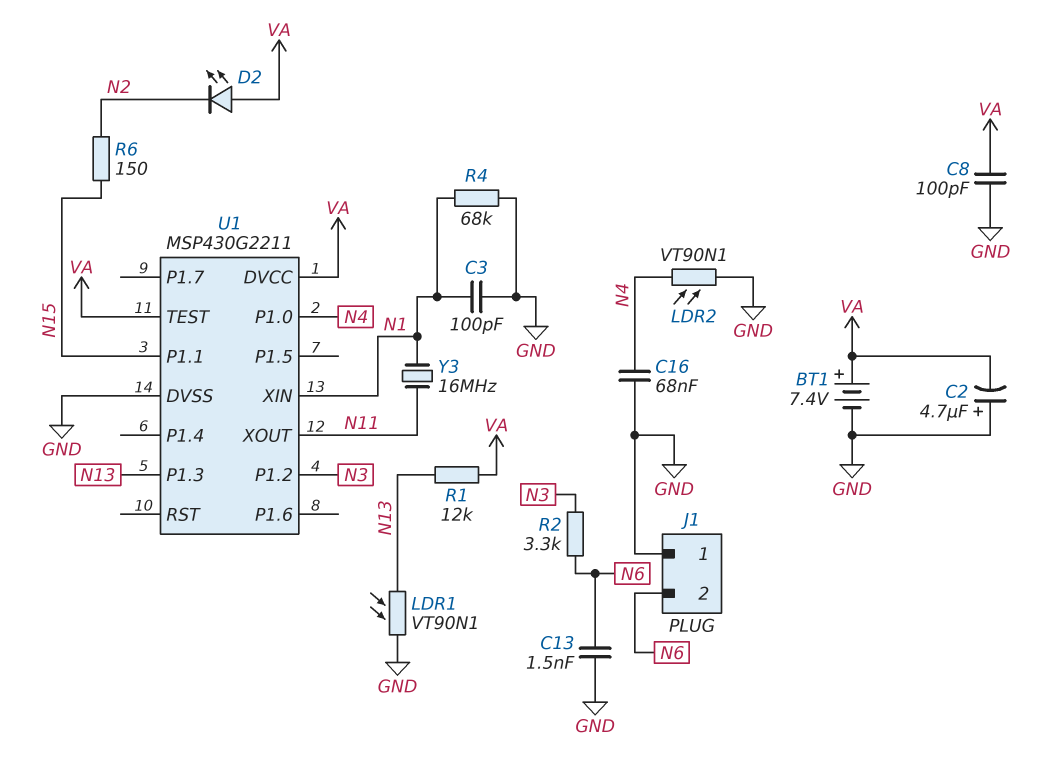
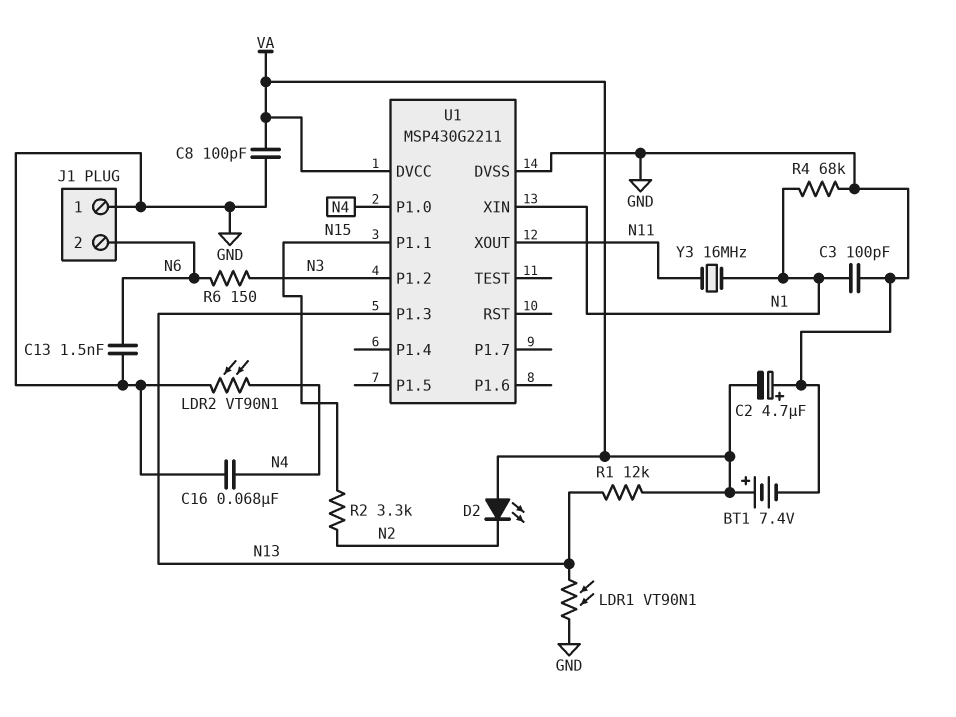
R2: 3.3k (N3, N6) -> 3.3k (N2, N15)
R6: 150 (N2, N15) -> 150 (N3, N6)
U1 pin TEST: VA -> none

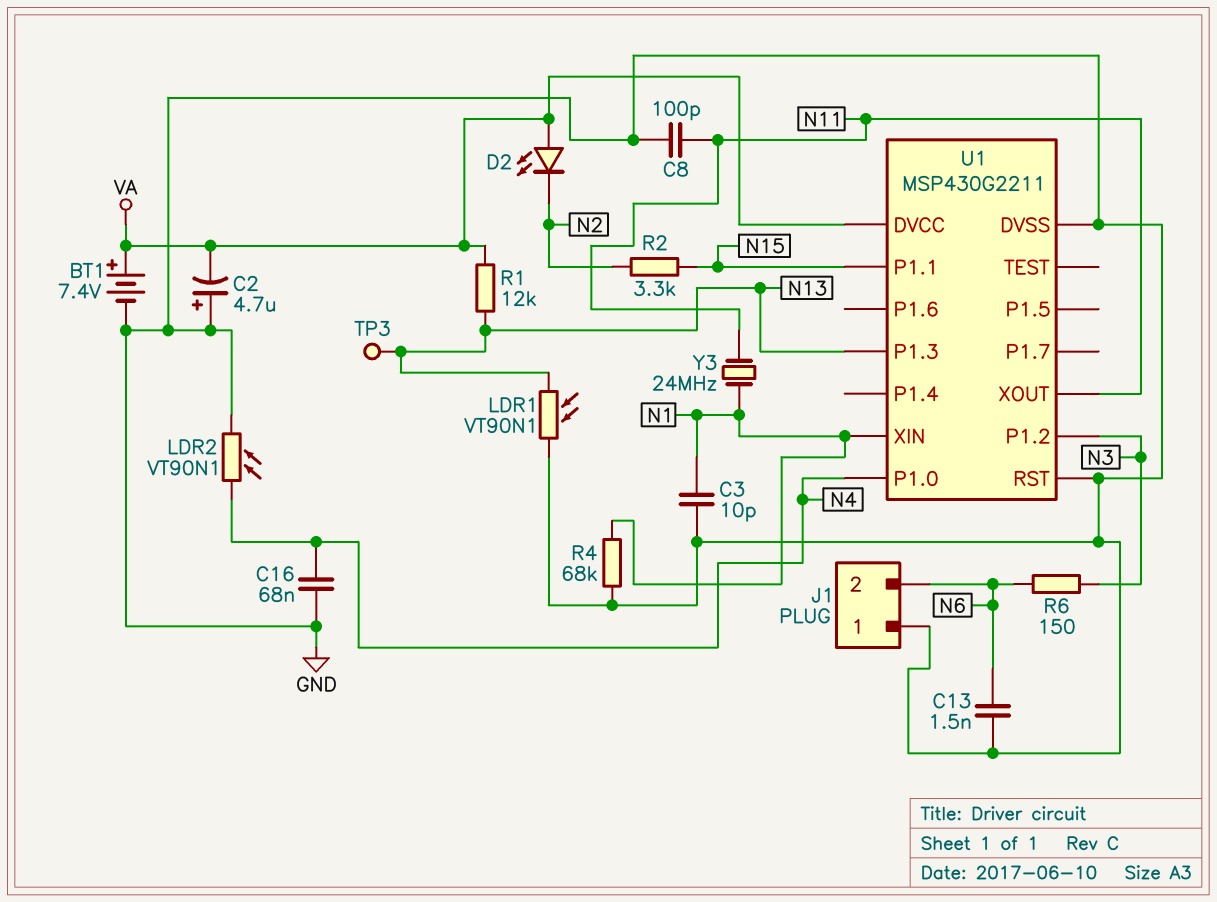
C3: 100pF (GND, N1) -> 10pF (GND, N1)
C8: 100pF (GND, VA) -> 100pF (GND, N11)
TP3: none -> test point (N13)
U1 pin RST: none -> GND
Y3: 16MHz (N1, N11) -> 24MHz (N1, N11)

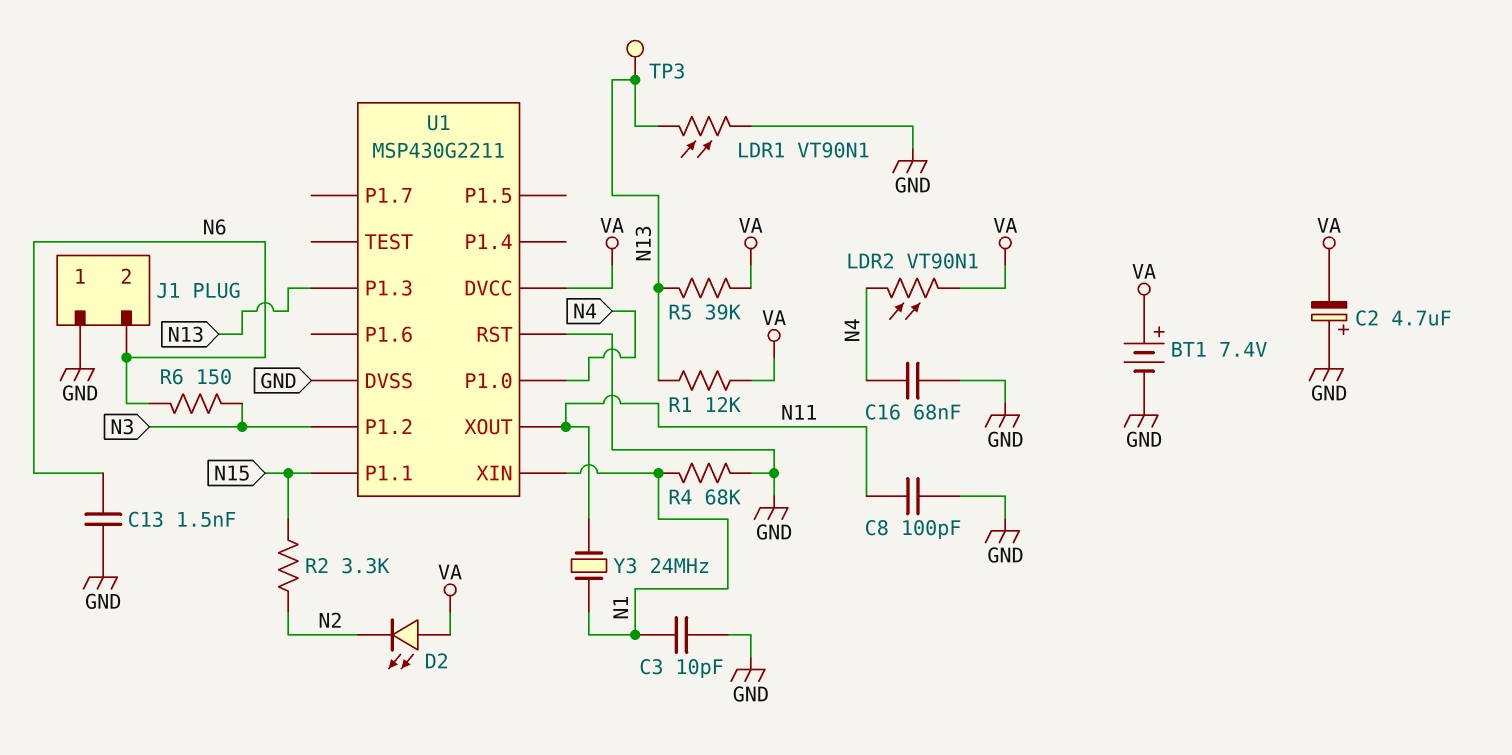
LDR2: VT90N1 (GND, N4) -> VT90N1 (N4, VA)
R5: none -> 39k (N13, VA)

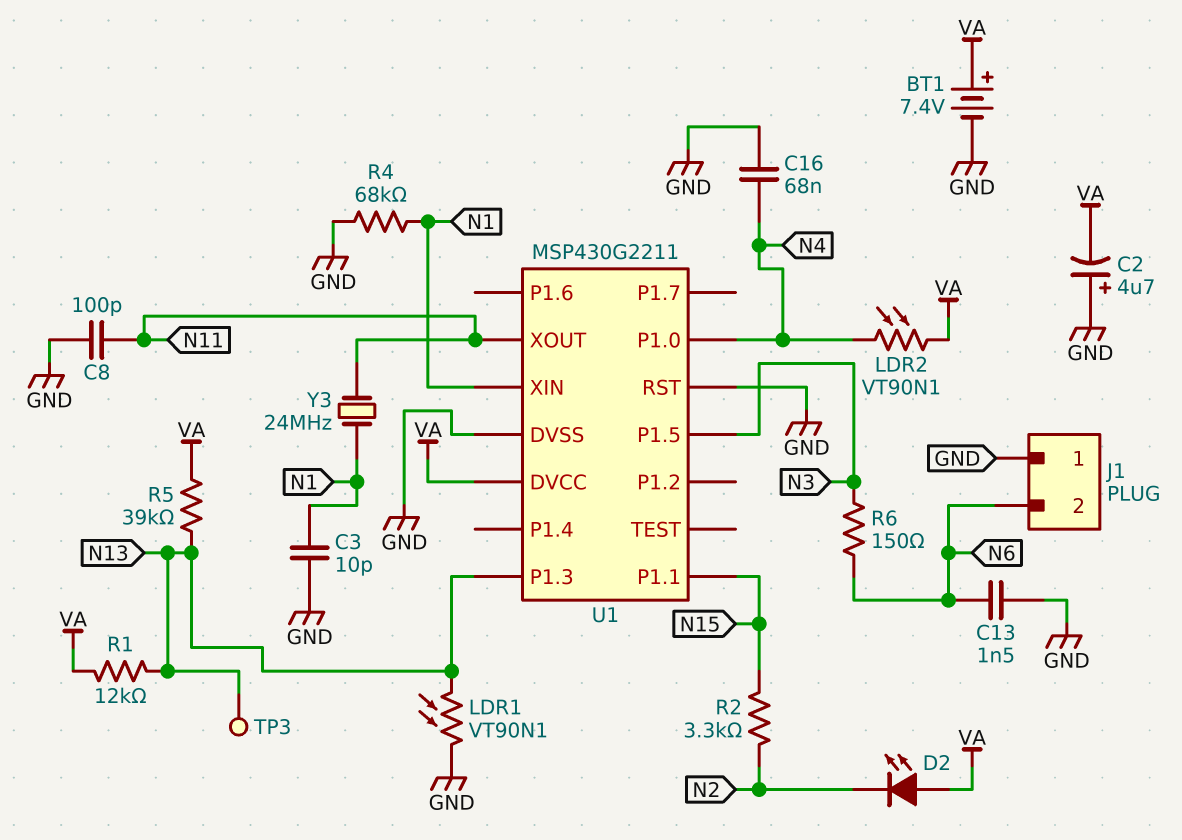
U1 pin P1.2: N3 -> none
U1 pin P1.5: none -> N3

